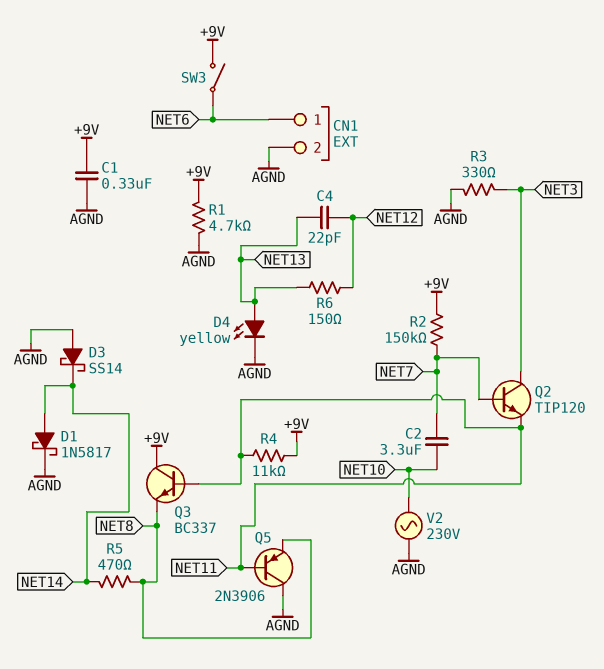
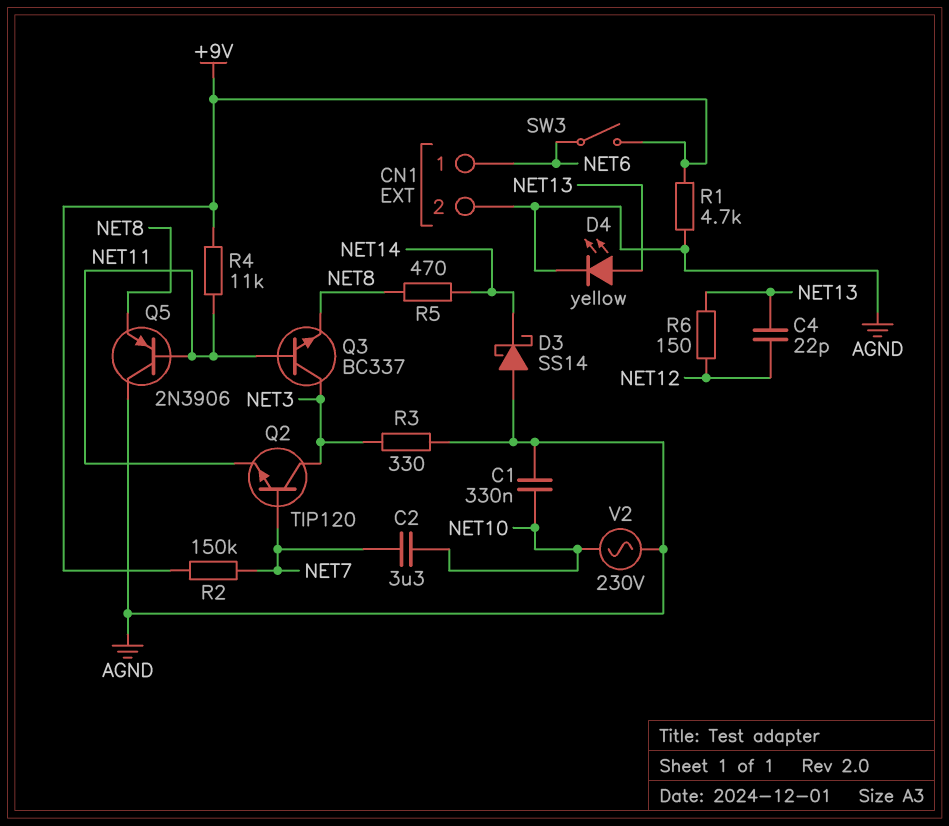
C1: 330nF (+9V, AGND) -> 330nF (AGND, NET10)
D1: schottky 1N5817 (A NET14, K AGND) -> none
Q3: NPN BC337 (B NET11, C +9V, E NET8) -> NPN BC337 (B NET11, C NET3, E NET8)

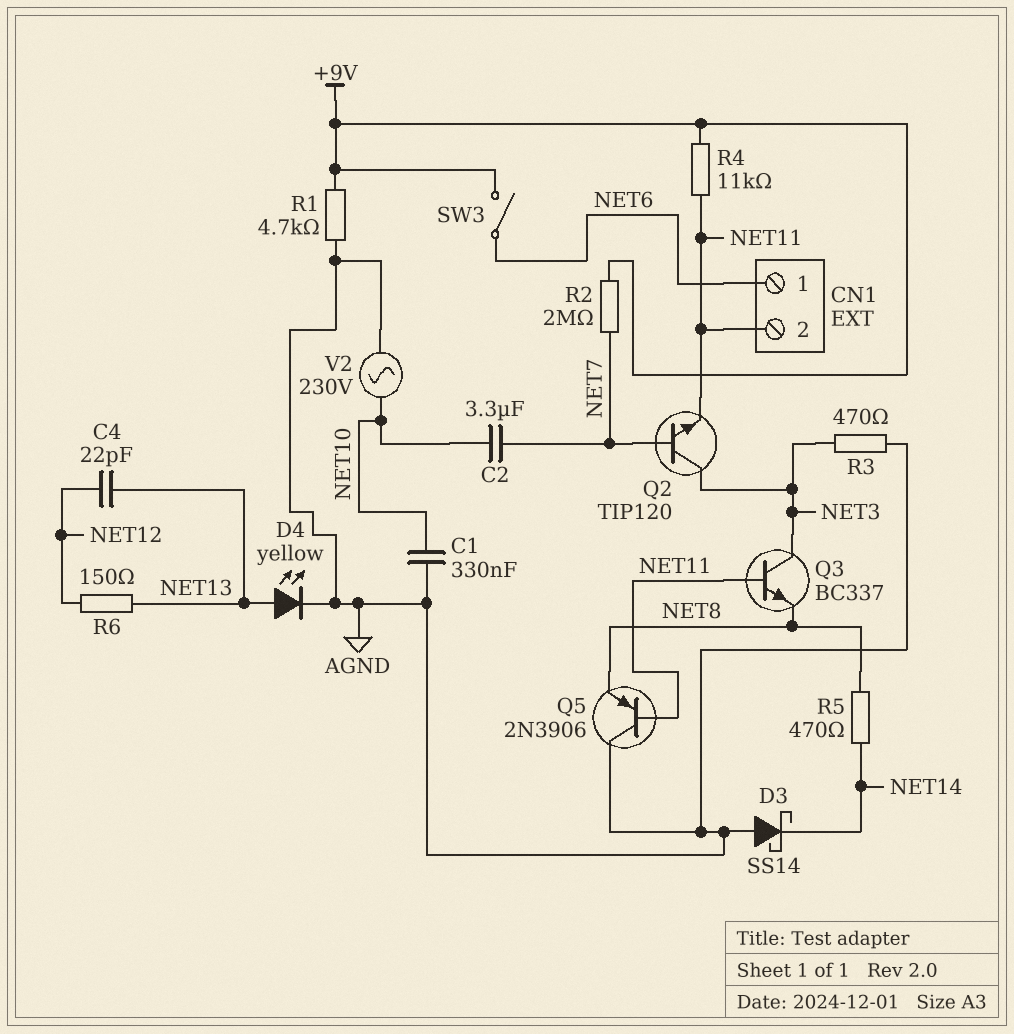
CN1 pin 2: AGND -> NET11
R2: 150k (+9V, NET7) -> 2M (+9V, NET7)
R3: 330 (AGND, NET3) -> 470 (AGND, NET3)

